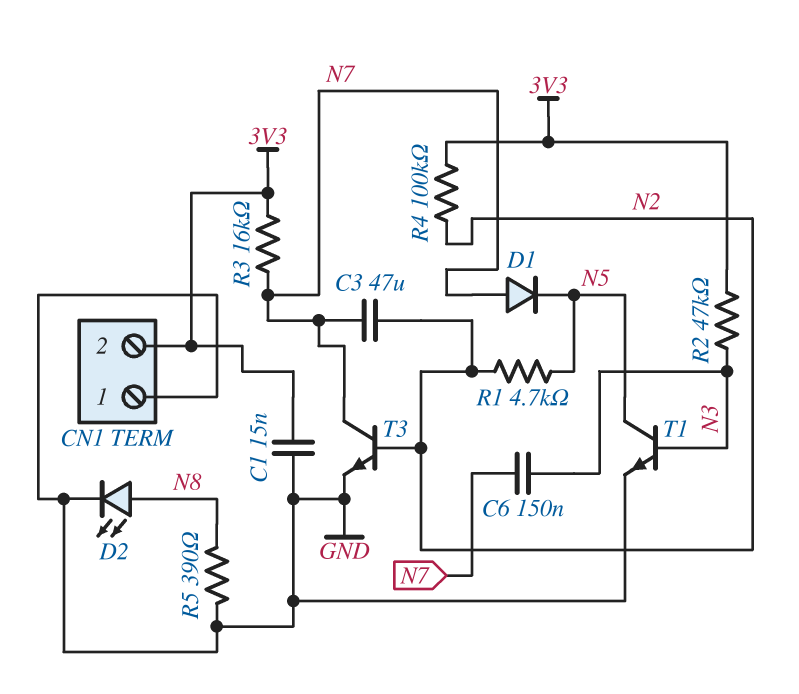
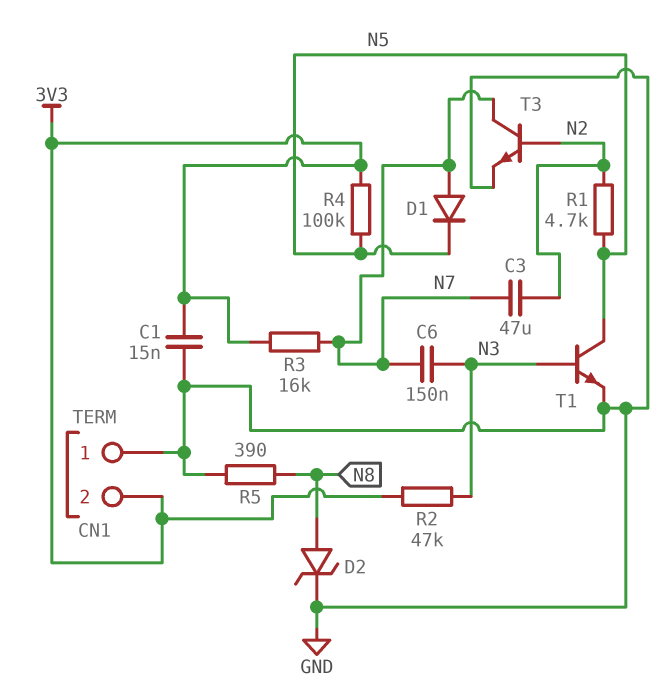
D2: LED (A N8, K GND) -> zener (A N8, K GND)
R4: 100k (3V3, N2) -> 100k (3V3, N5)

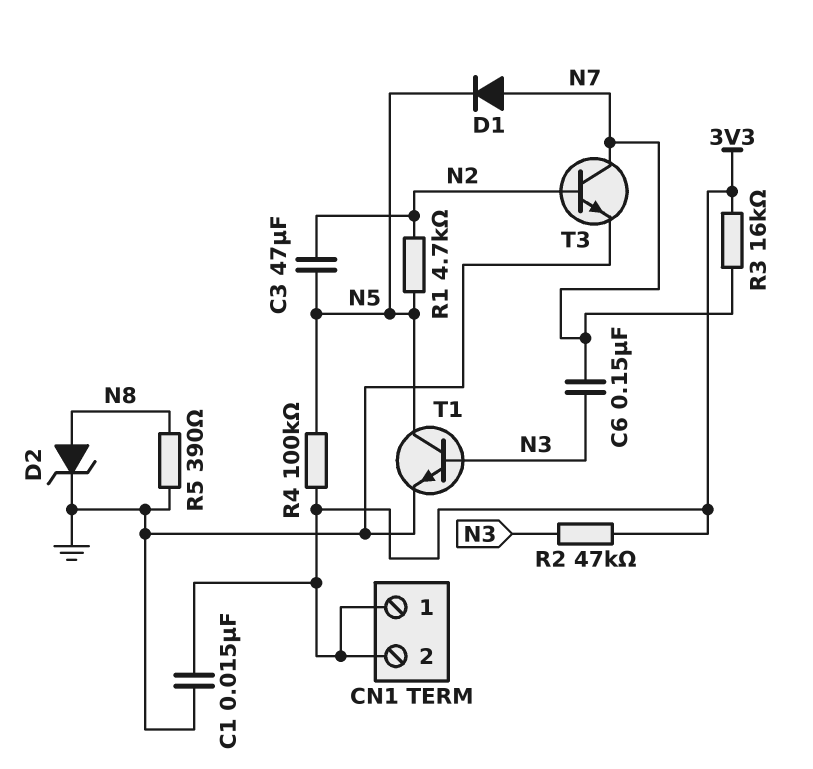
C3: 47uF (N2, N7) -> 47uF (N2, N5)
CN1 pin 1: GND -> 3V3

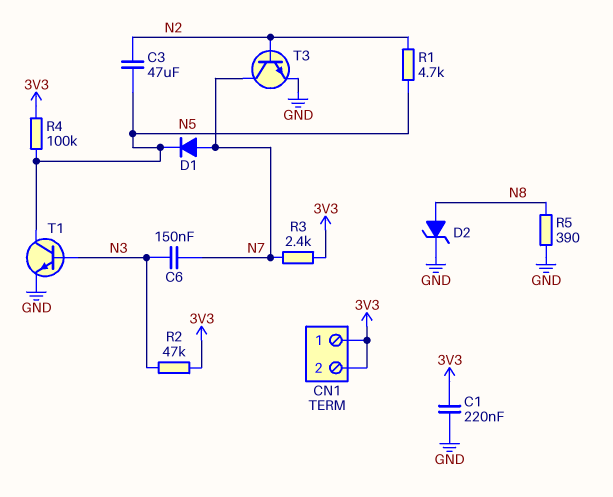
C1: 15nF (3V3, GND) -> 220nF (3V3, GND)
R3: 16k (3V3, N7) -> 2.4k (3V3, N7)

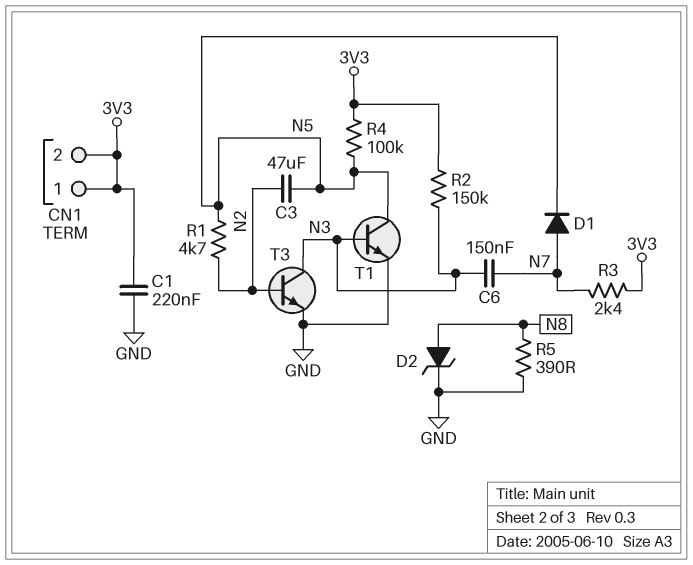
R2: 47k (3V3, N3) -> 150k (3V3, N3)
T3: NPN (B N2, C N7, E GND) -> NPN (B N2, C N3, E GND)

